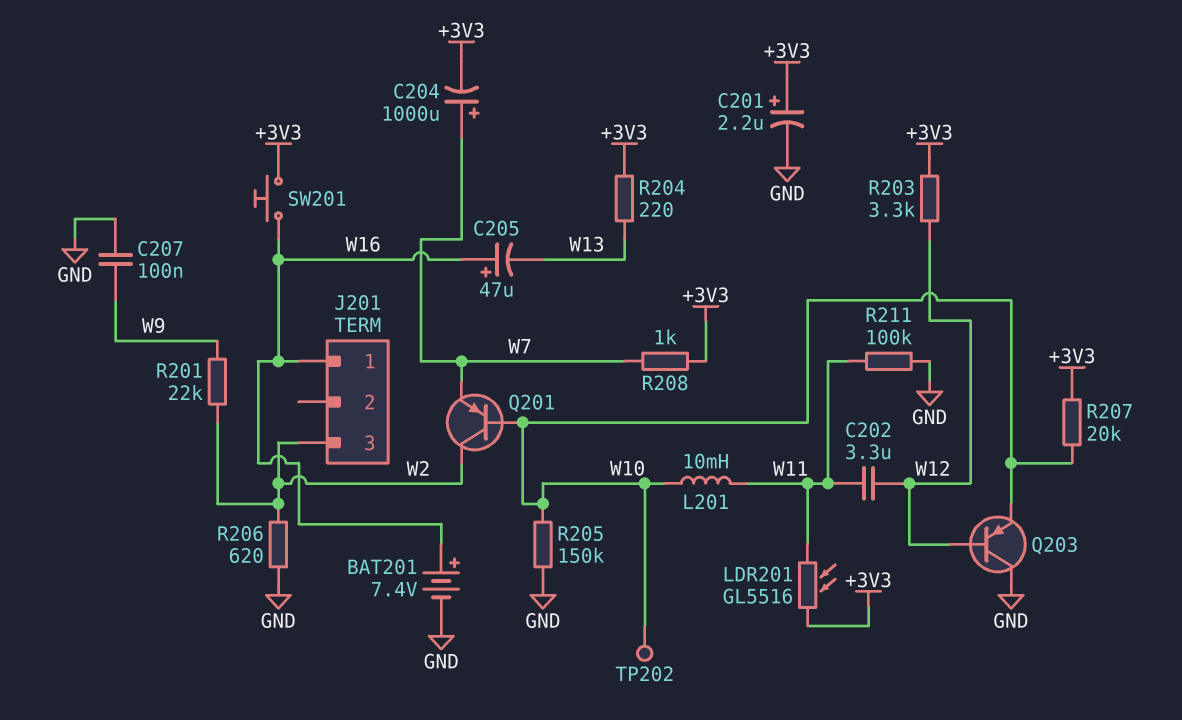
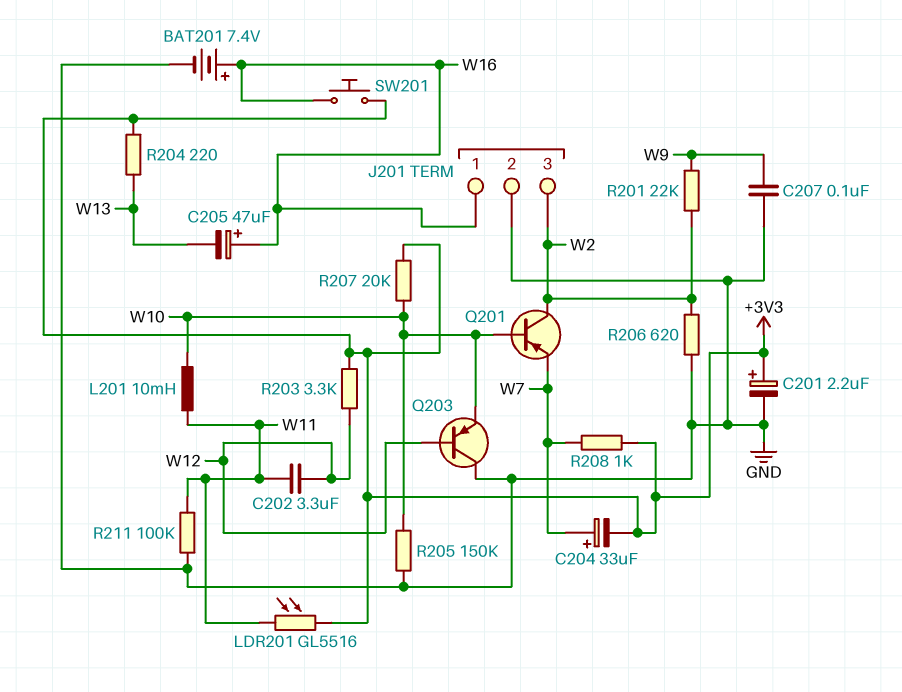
C204: 1000uF (plus W7, minus +3V3) -> 33uF (plus W7, minus +3V3)
J201 pin 2: none -> GND
TP202: test point (W10) -> none

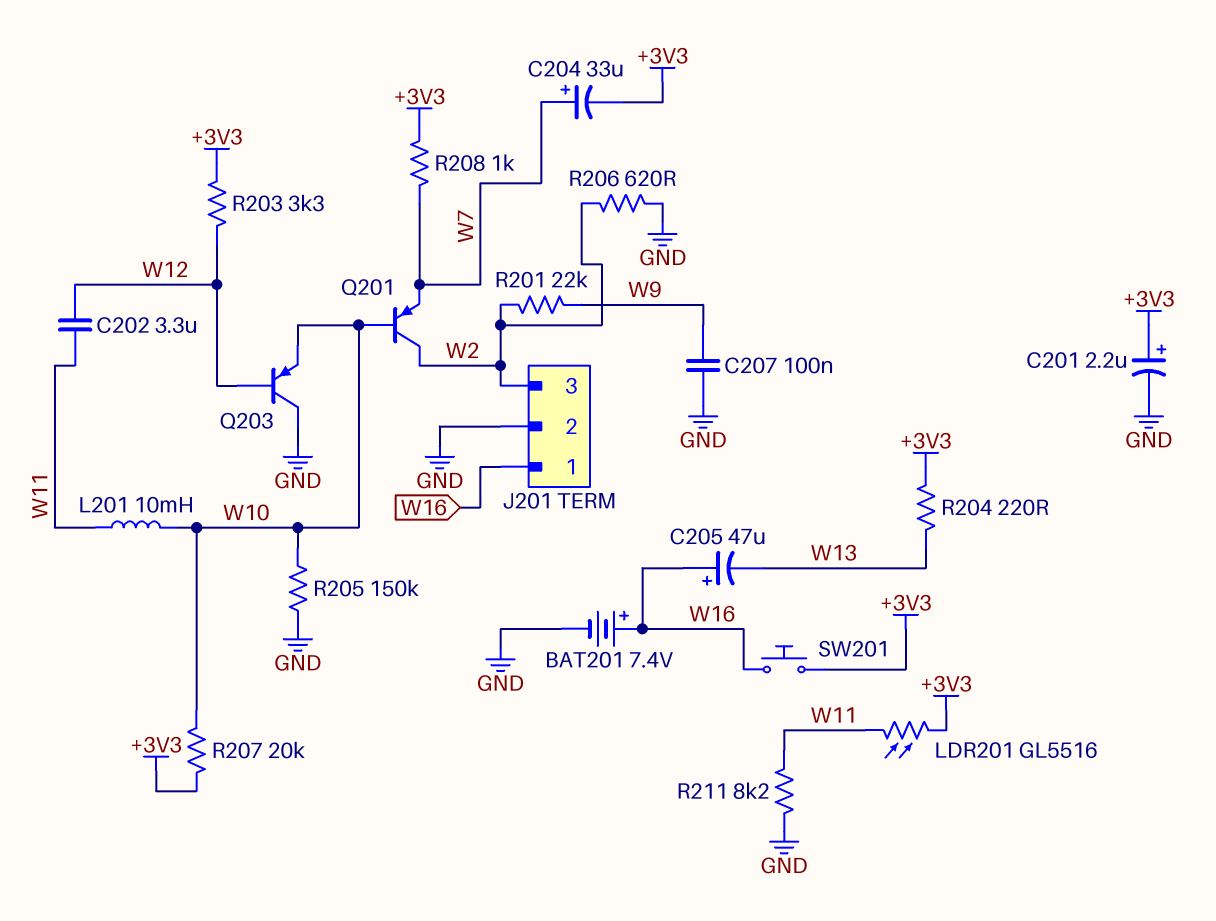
R211: 100k (GND, W11) -> 8.2k (GND, W11)

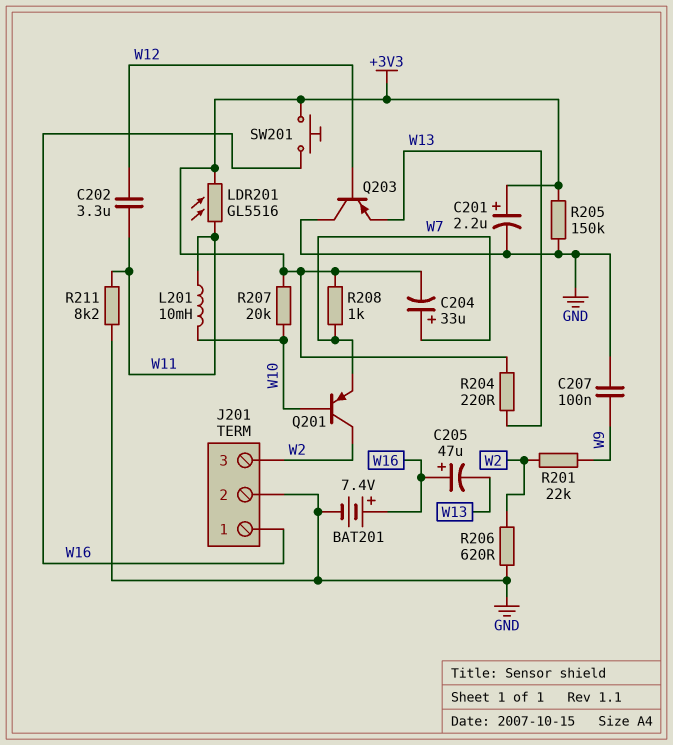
Q203: PNP (B W12, C GND, E W10) -> PNP (B W12, C GND, E W13)
R203: 3.3k (+3V3, W12) -> none
R205: 150k (GND, W10) -> 150k (+3V3, GND)

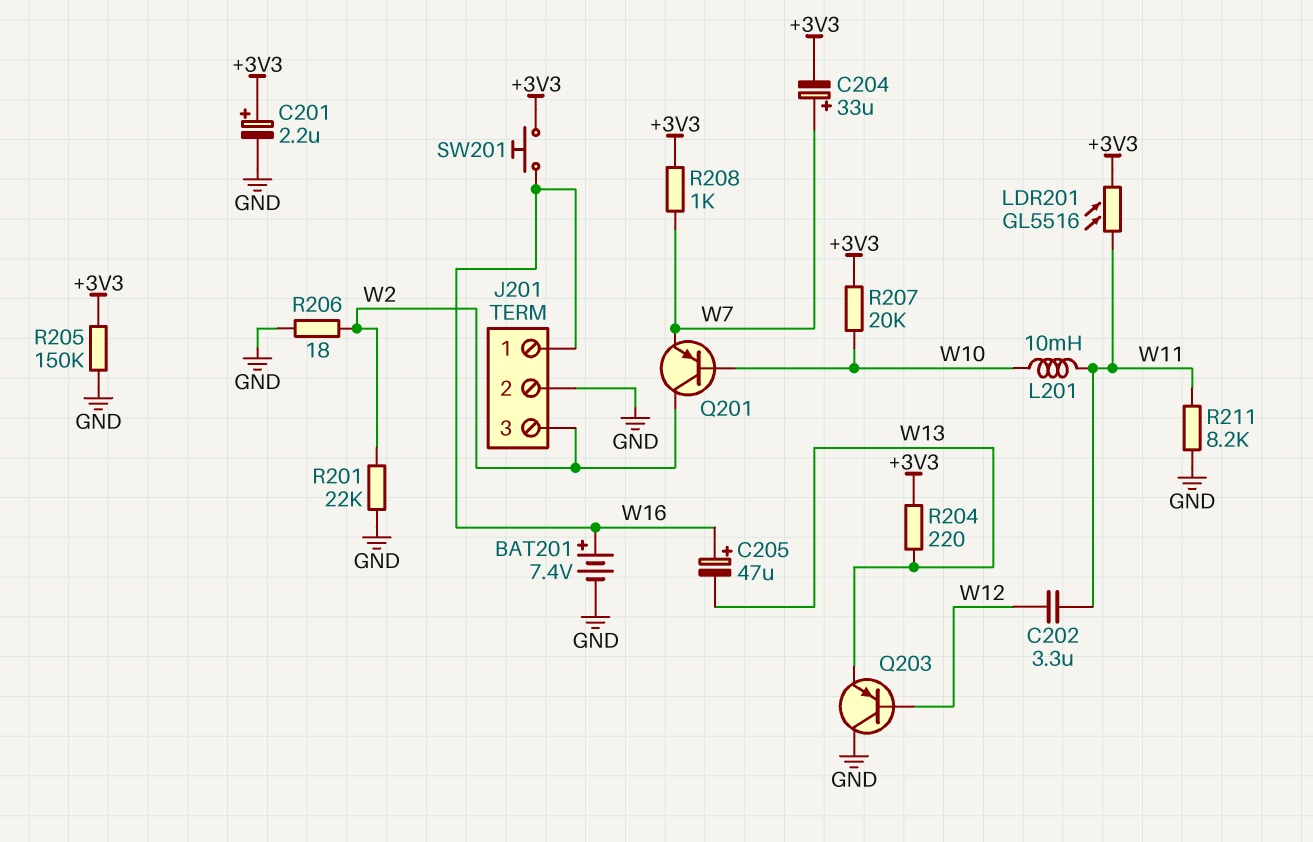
C207: 100nF (GND, W9) -> none
R201: 22k (W2, W9) -> 22k (GND, W2)
R206: 620 (GND, W2) -> 18 (GND, W2)

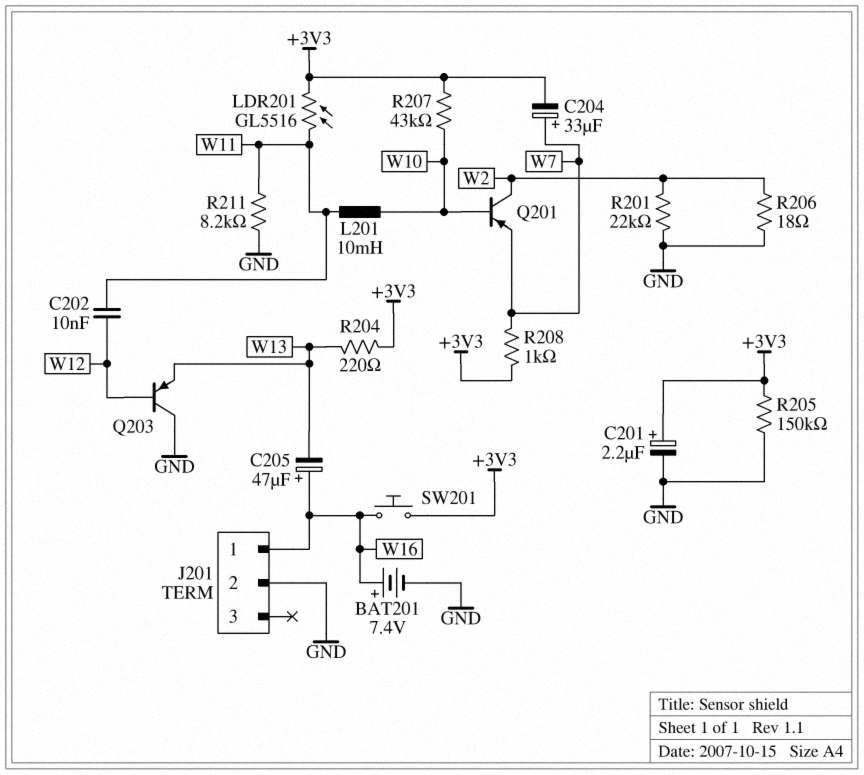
C202: 3.3uF (W11, W12) -> 10nF (W11, W12)
J201 pin 3: W2 -> none
R207: 20k (+3V3, W10) -> 43k (+3V3, W10)

